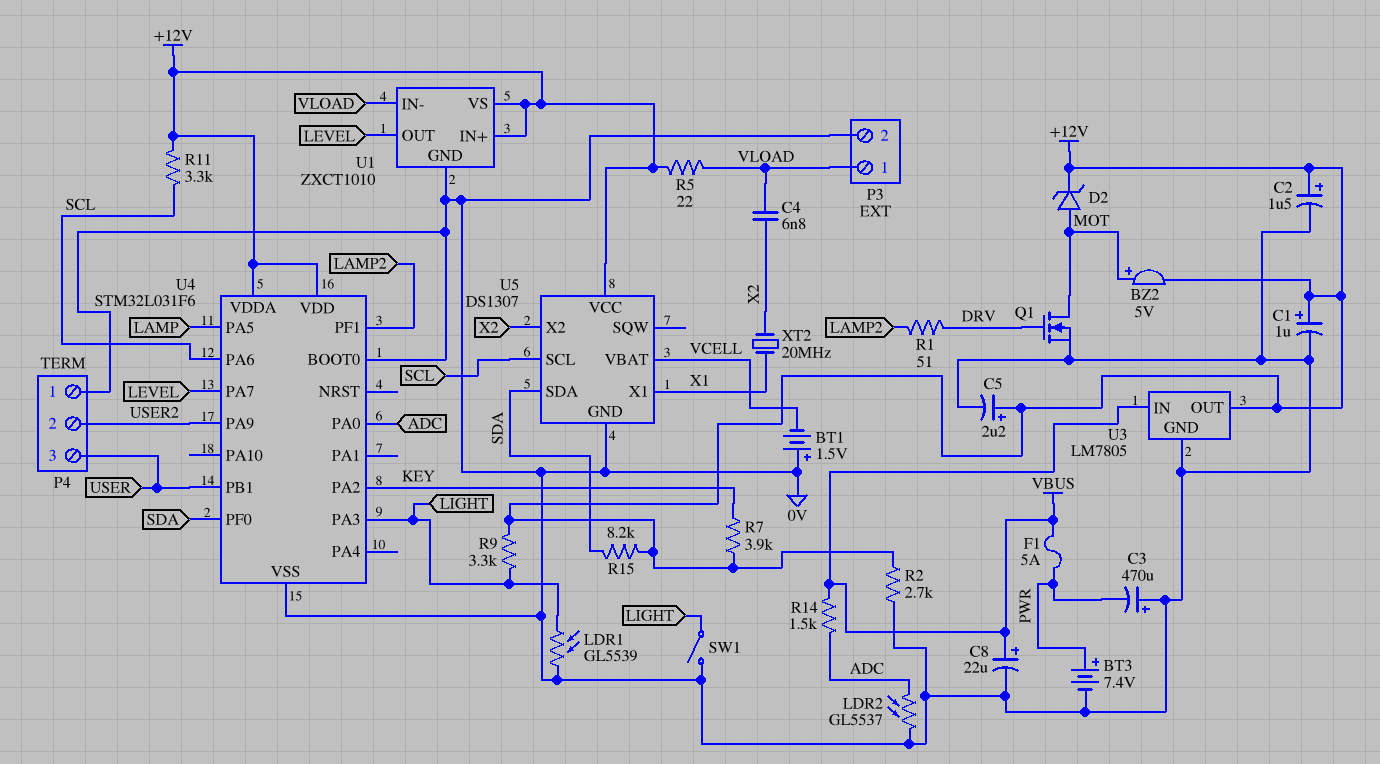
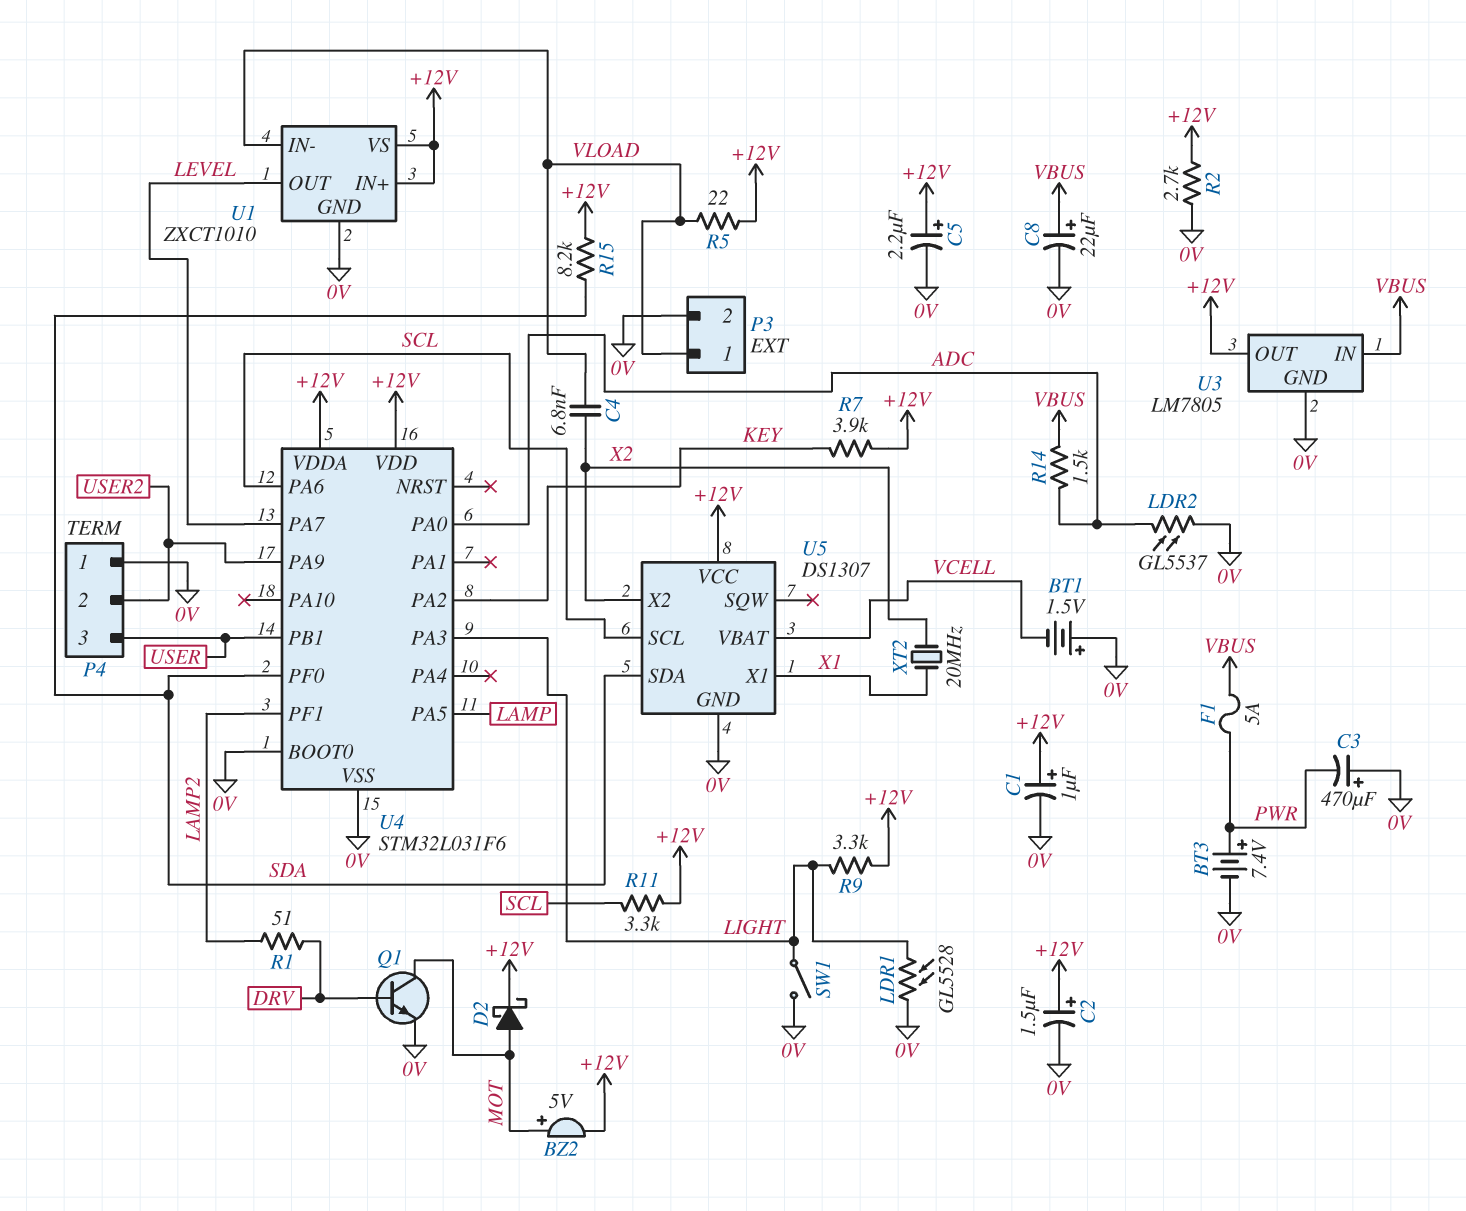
D2: zener (A MOT, K +12V) -> schottky (A MOT, K +12V)
LDR1: GL5539 (0V, LIGHT) -> GL5528 (0V, LIGHT)
Q1: NMOS (G DRV, D MOT, S 0V) -> NPN (B DRV, C MOT, E 0V)

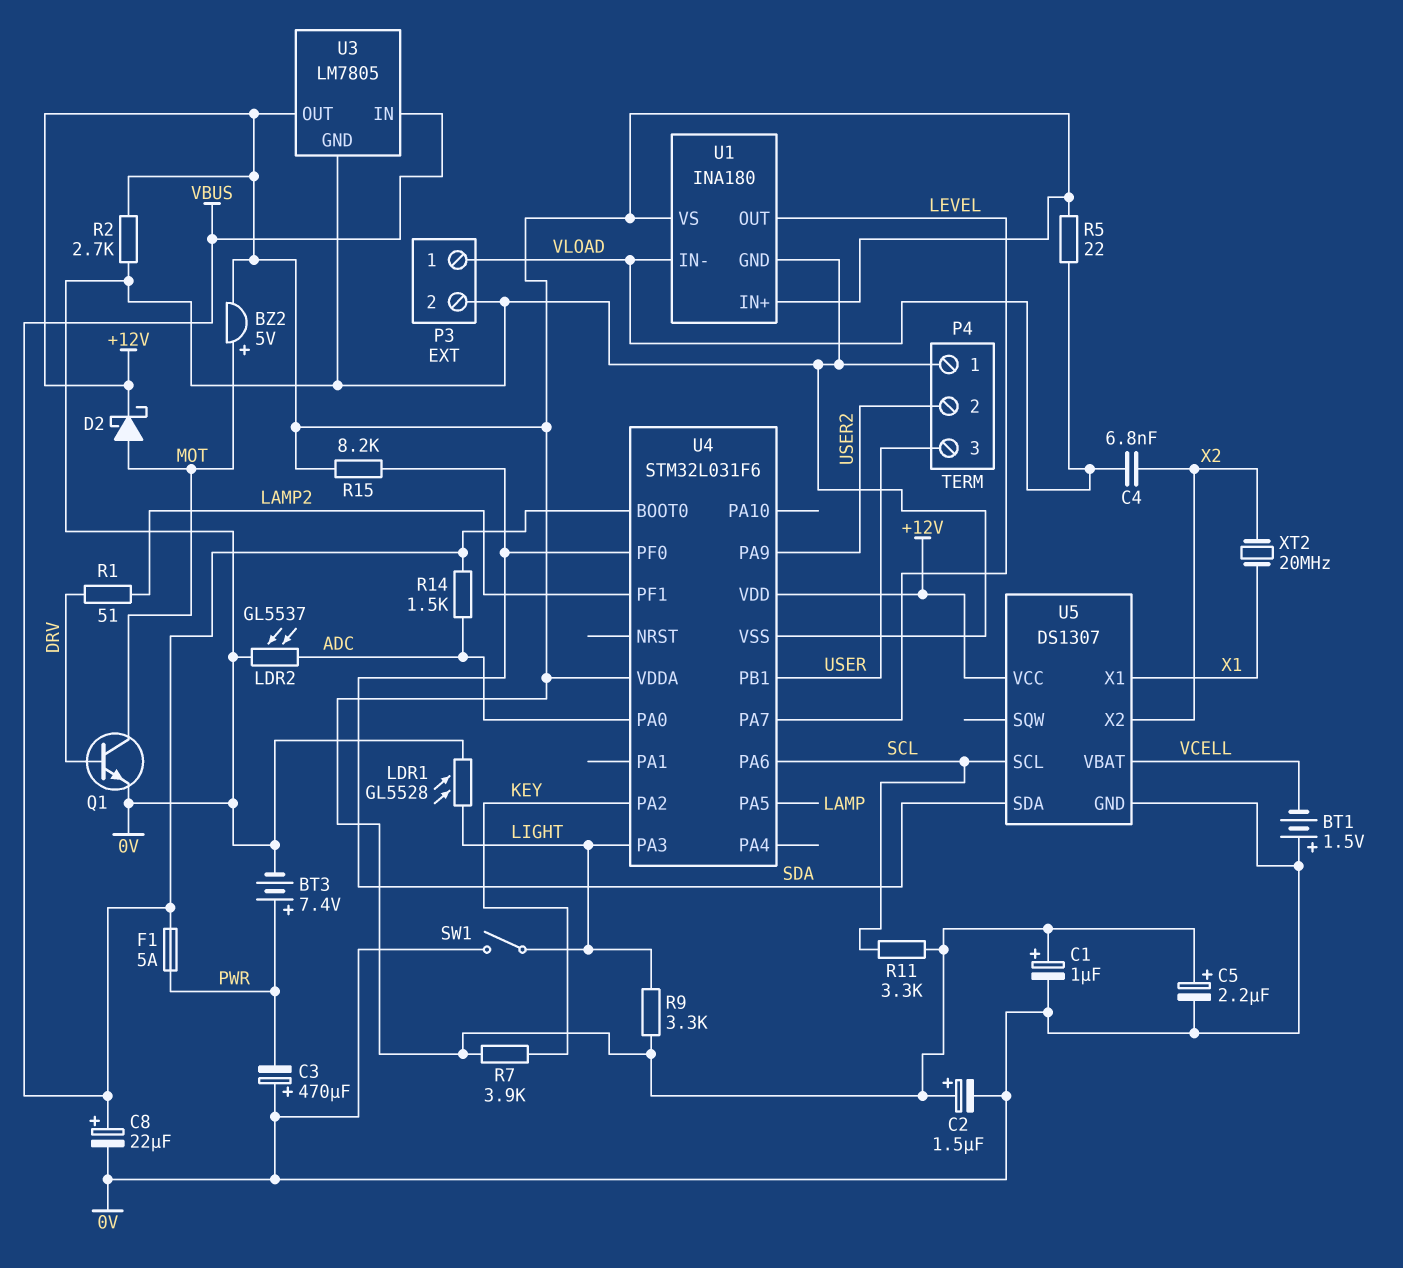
U1: ZXCT1010 -> INA180
U4 pin BOOT0: 0V -> VBUS

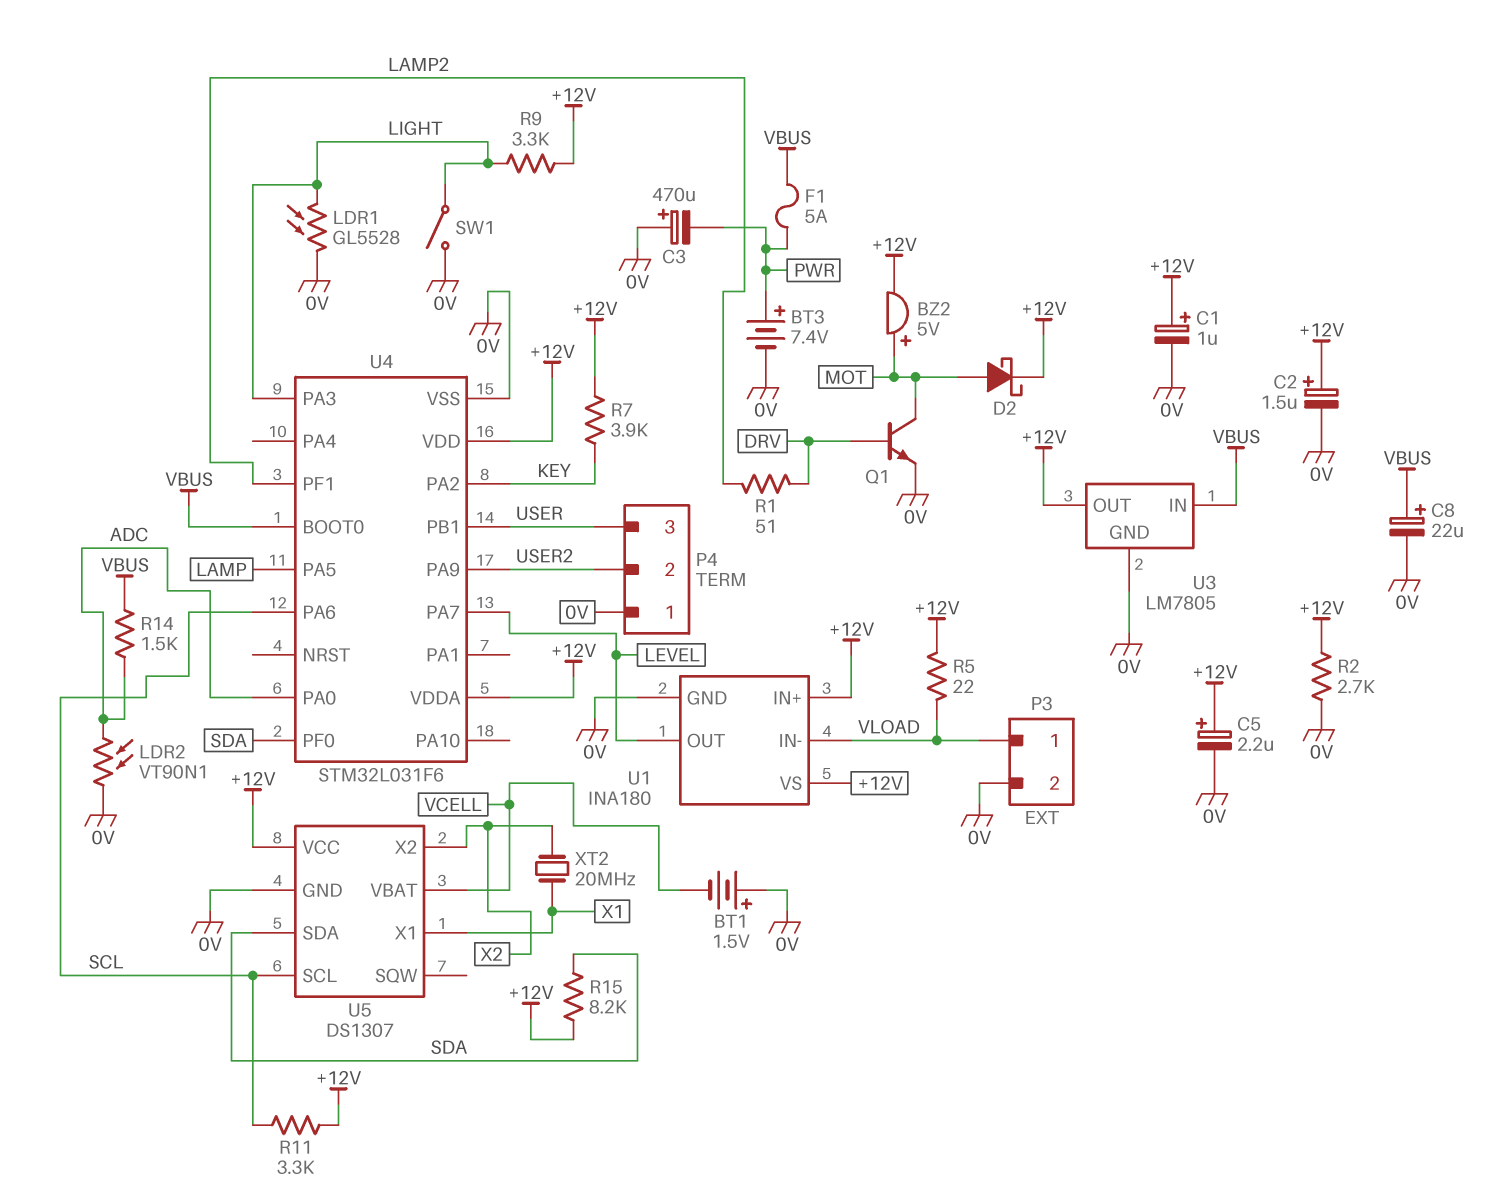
C4: 6.8nF (VLOAD, X2) -> none
LDR2: GL5537 (0V, ADC) -> VT90N1 (0V, ADC)

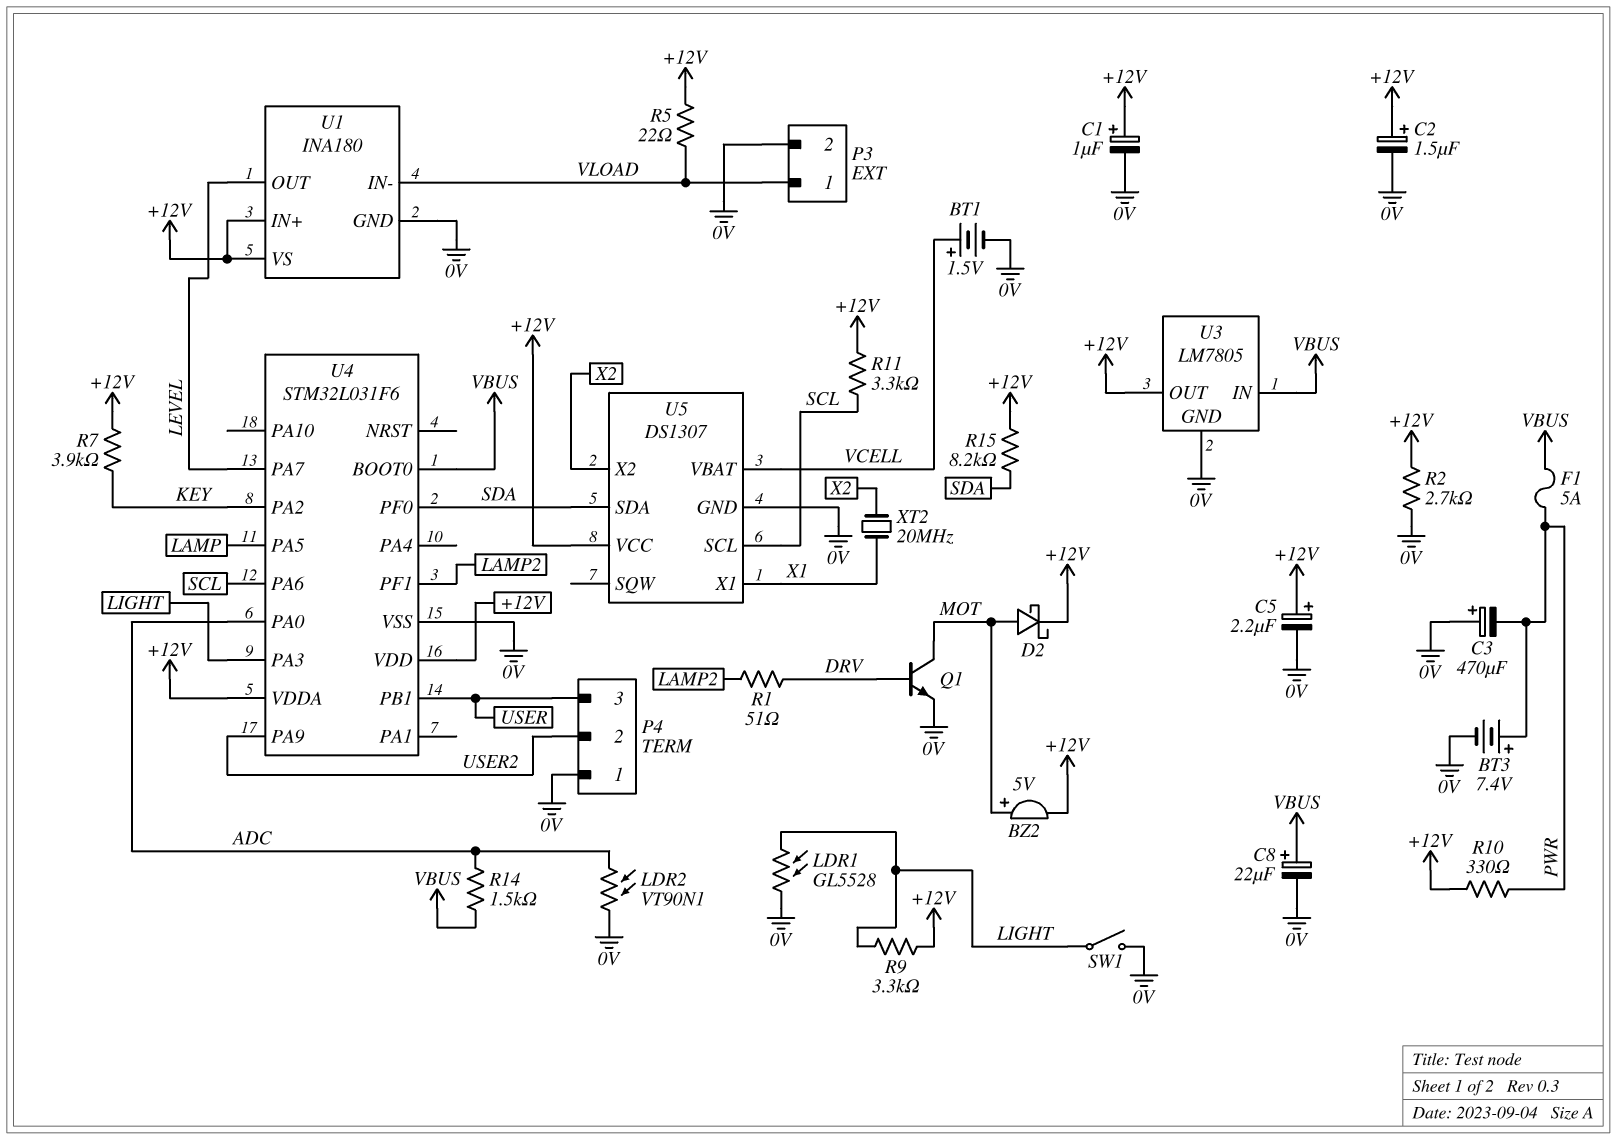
BT1: 1.5V (plus 0V, minus VCELL) -> 1.5V (plus VCELL, minus 0V)
R10: none -> 330 (+12V, PWR)

